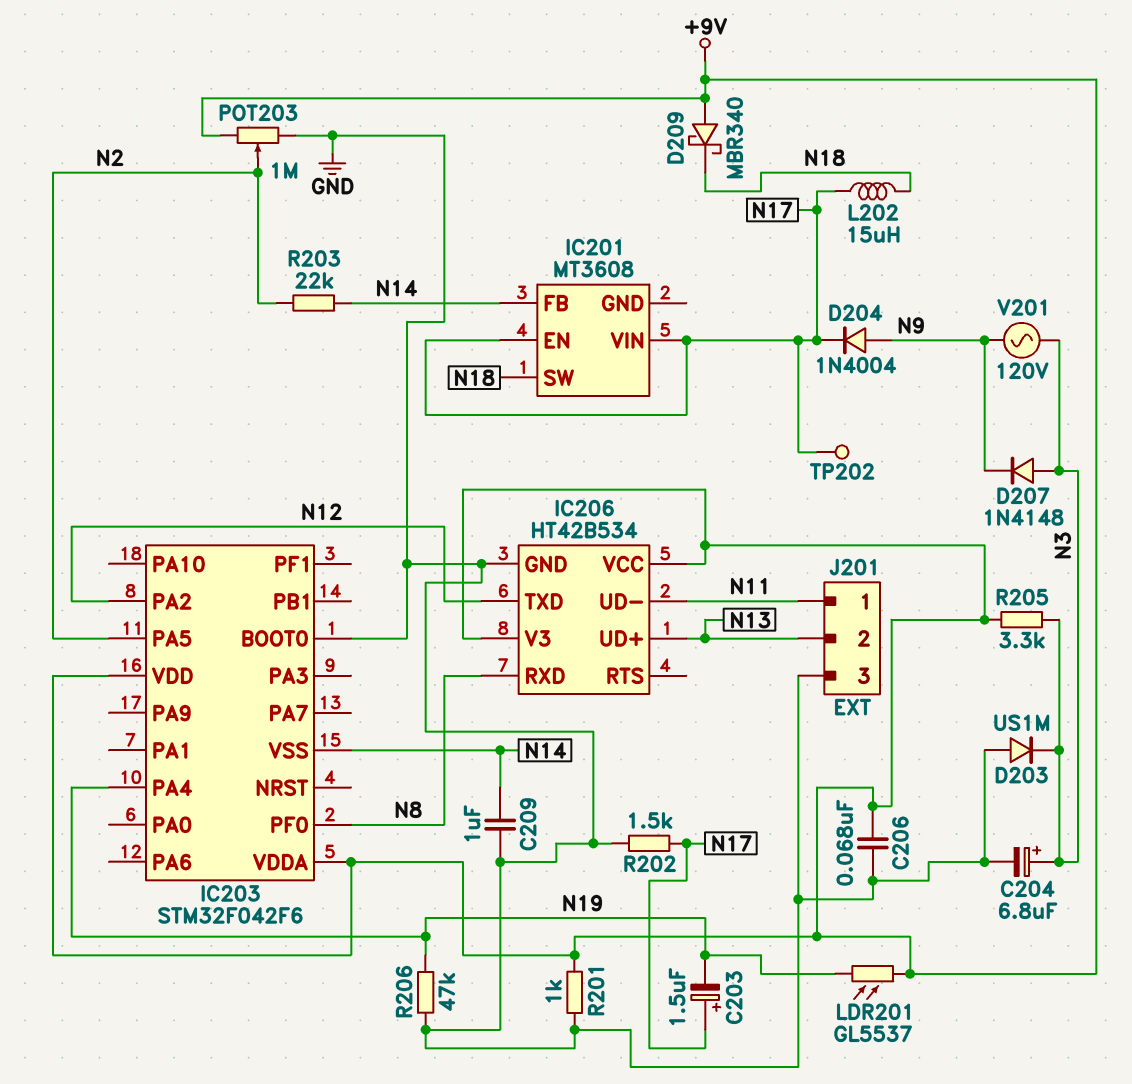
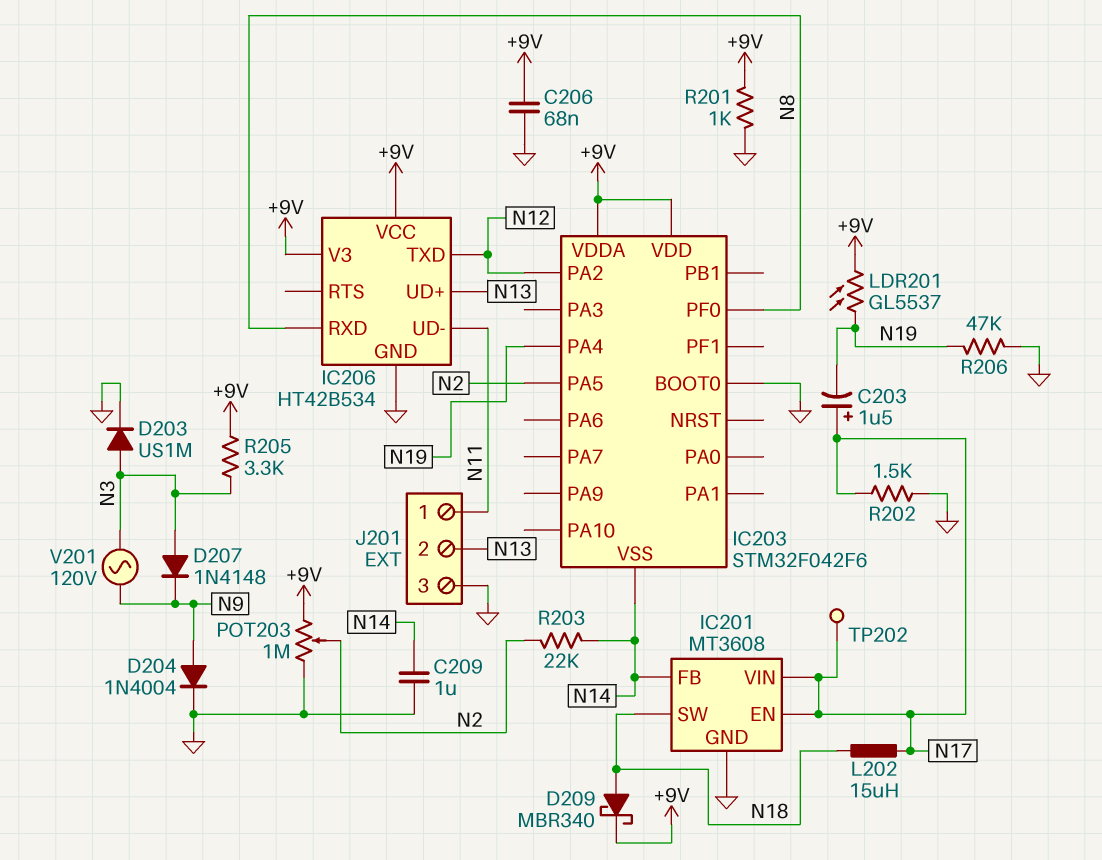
C204: 6.8uF (plus N3, minus GND) -> none
D203: diode US1M (A GND, K N3) -> diode US1M (A N3, K GND)
D204: diode 1N4004 (A N9, K N17) -> diode 1N4004 (A N9, K GND)
D209: schottky MBR340 (A +9V, K N18) -> schottky MBR340 (A N18, K +9V)
IC201 pin GND: none -> GND

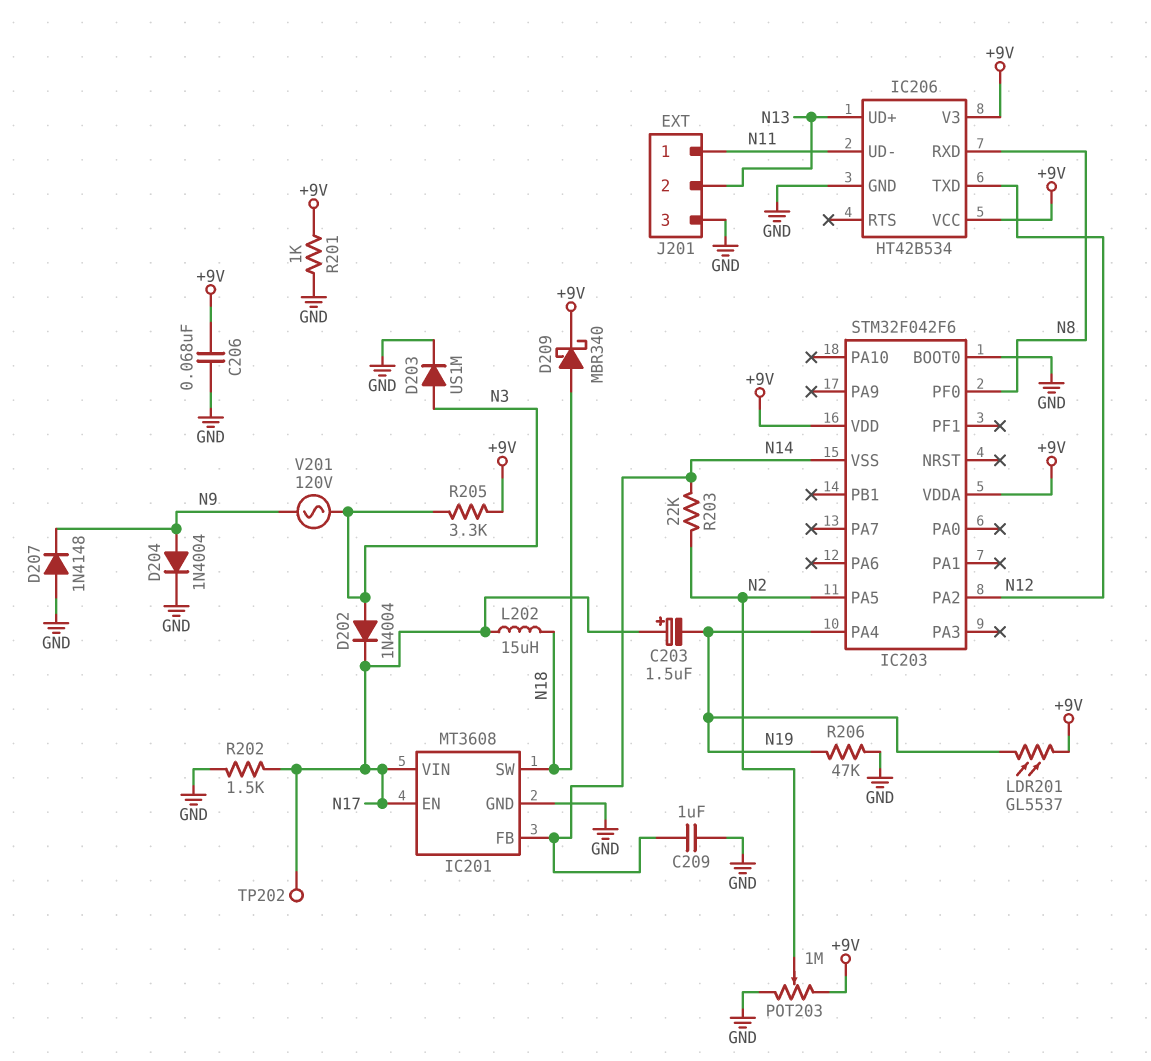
D202: none -> diode 1N4004 (A N3, K N17)
D207: diode 1N4148 (A N3, K N9) -> diode 1N4148 (A GND, K N9)

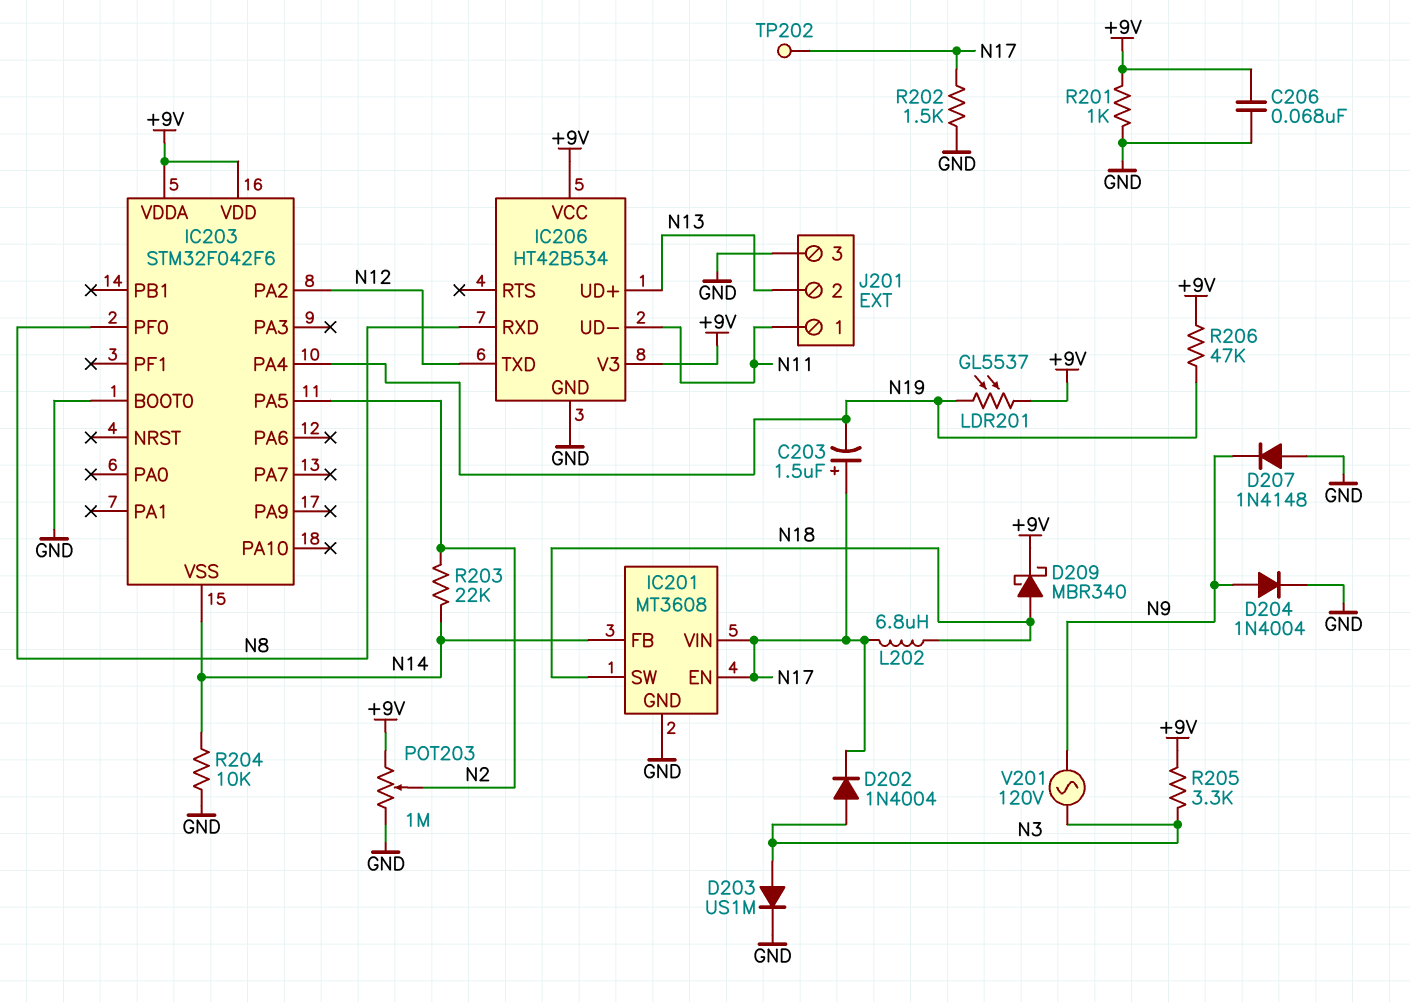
C209: 1uF (GND, N14) -> none
L202: 15uH (N17, N18) -> 6.8uH (N17, N18)
R204: none -> 10k (GND, N14)
R206: 47k (GND, N19) -> 47k (+9V, N19)

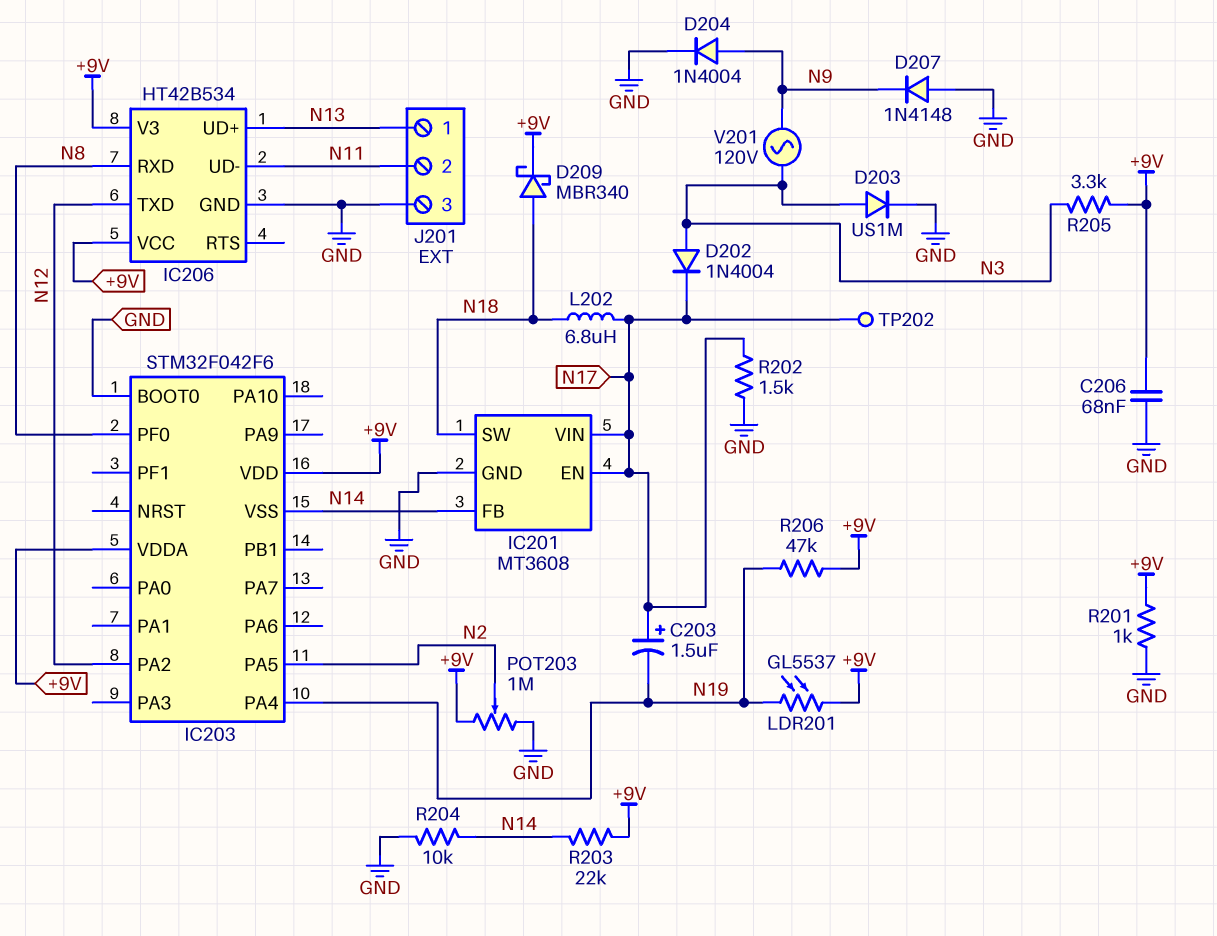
J201 pin 1: N11 -> N13
J201 pin 2: N13 -> N11
R203: 22k (N2, N14) -> 22k (+9V, N14)

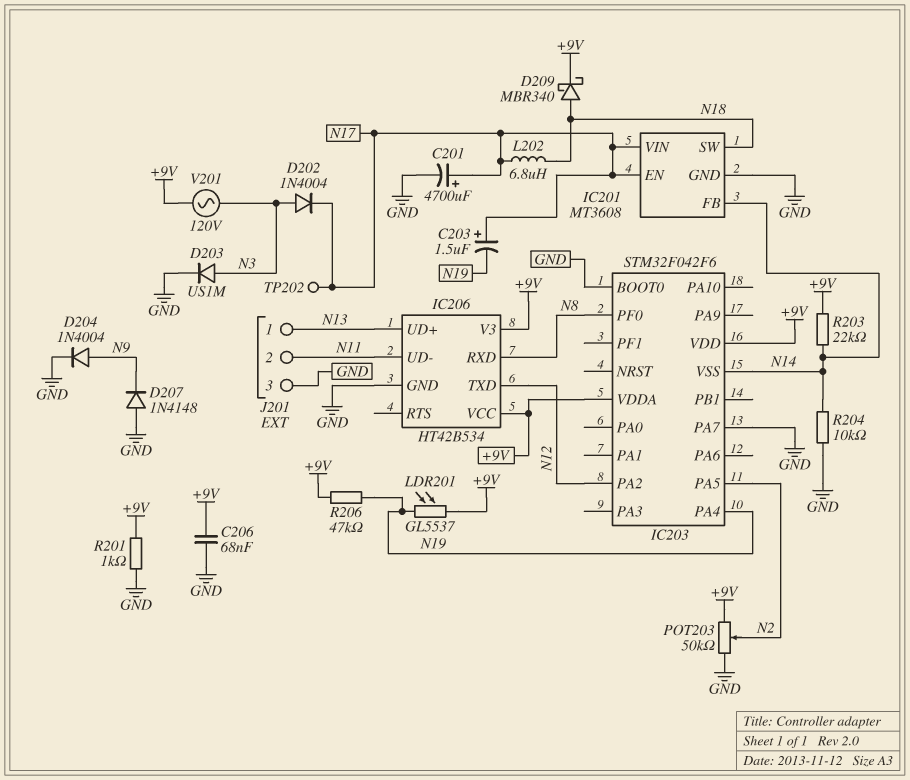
C201: none -> 4700uF (plus N17, minus GND)
IC203 pin PA7: none -> GND
POT203: 1M (+9V, GND, wiper N2) -> 50k (+9V, GND, wiper N2)
R202: 1.5k (GND, N17) -> none
R205: 3.3k (+9V, N3) -> none
V201: AC 120V (N3, N9) -> AC 120V (+9V, N3)

